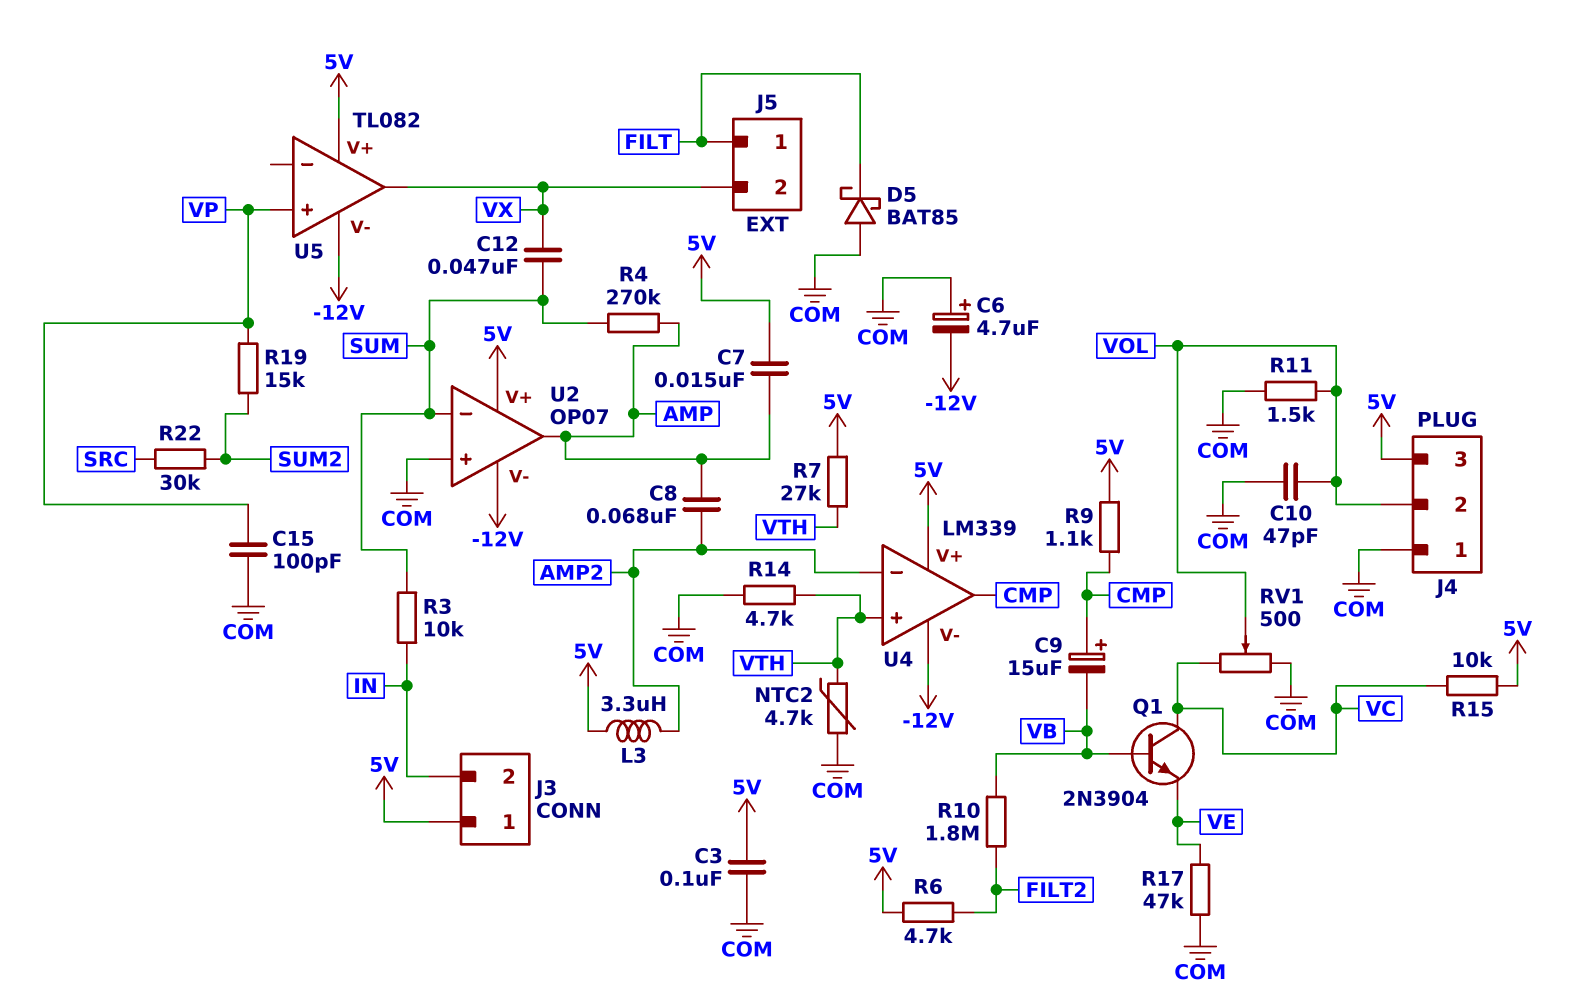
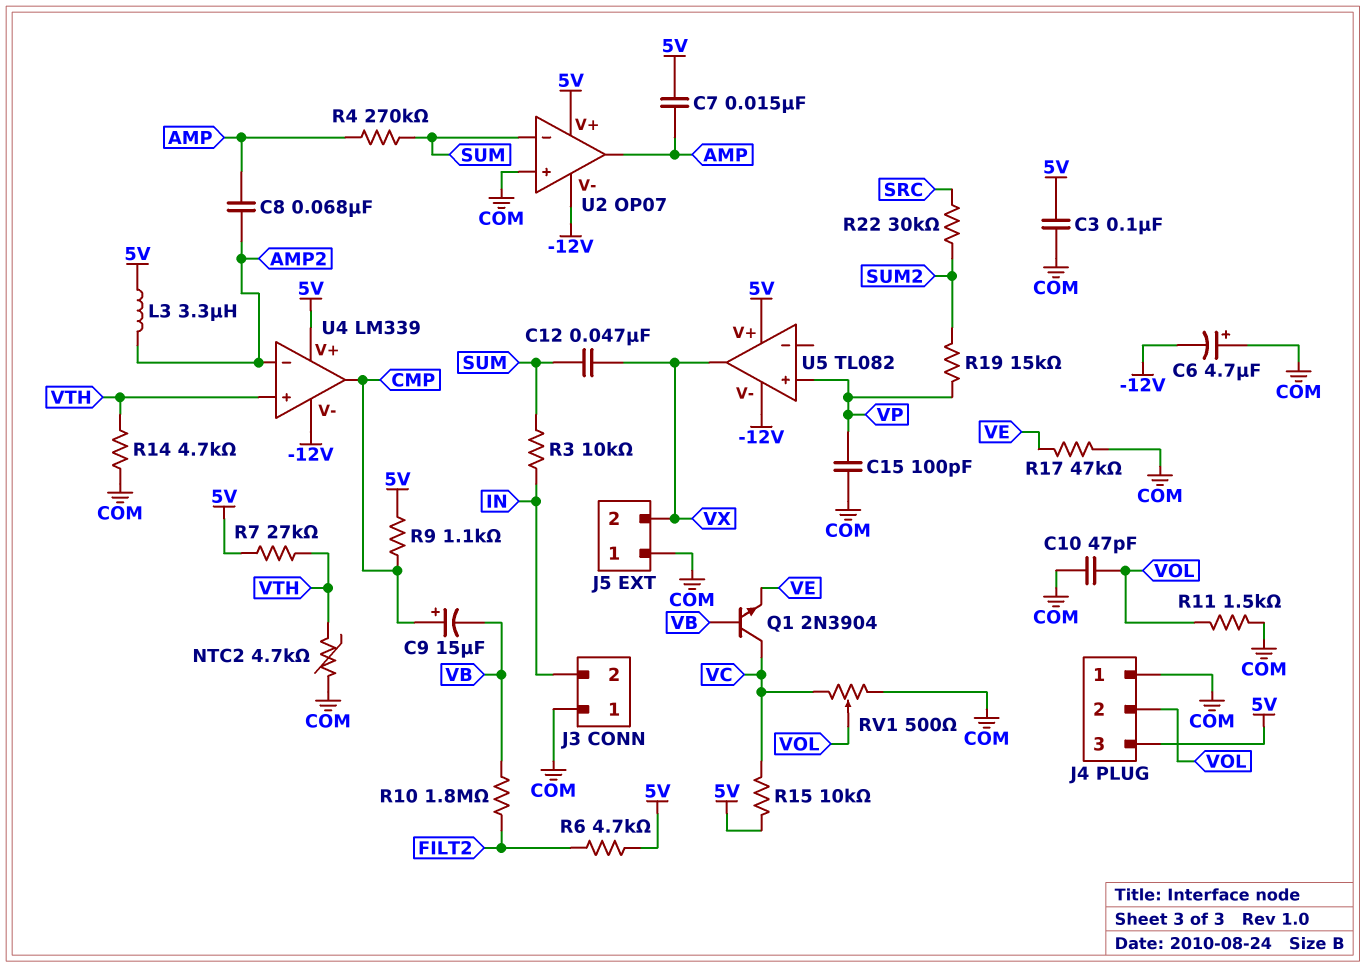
D5: schottky BAT85 (A COM, K FILT) -> none
J3 pin 1: 5V -> COM
J5 pin 1: FILT -> COM

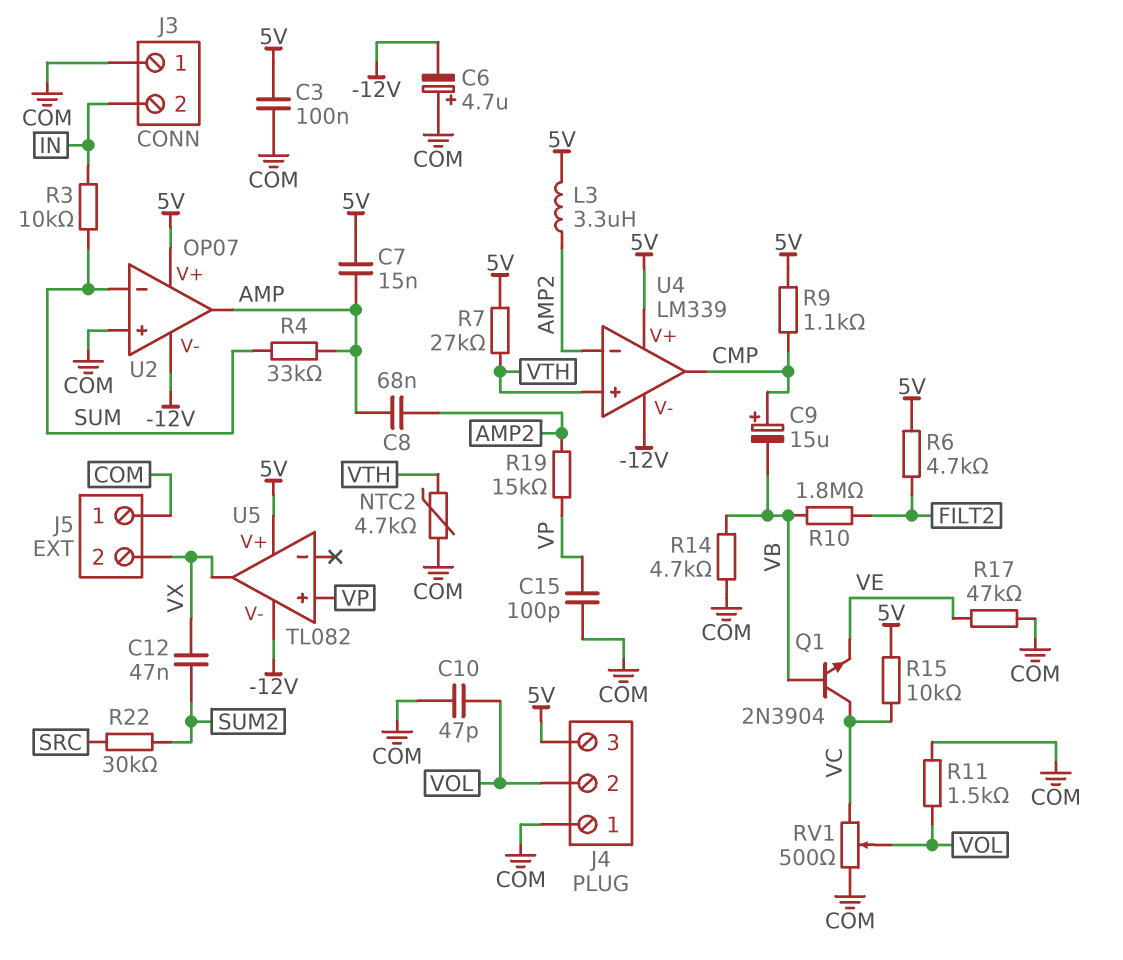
C12: 47nF (SUM, VX) -> 47nF (SUM2, VX)
R4: 270k (AMP, SUM) -> 33k (AMP, SUM)
R14: 4.7k (COM, VTH) -> 4.7k (COM, VB)
R19: 15k (SUM2, VP) -> 15k (AMP2, VP)

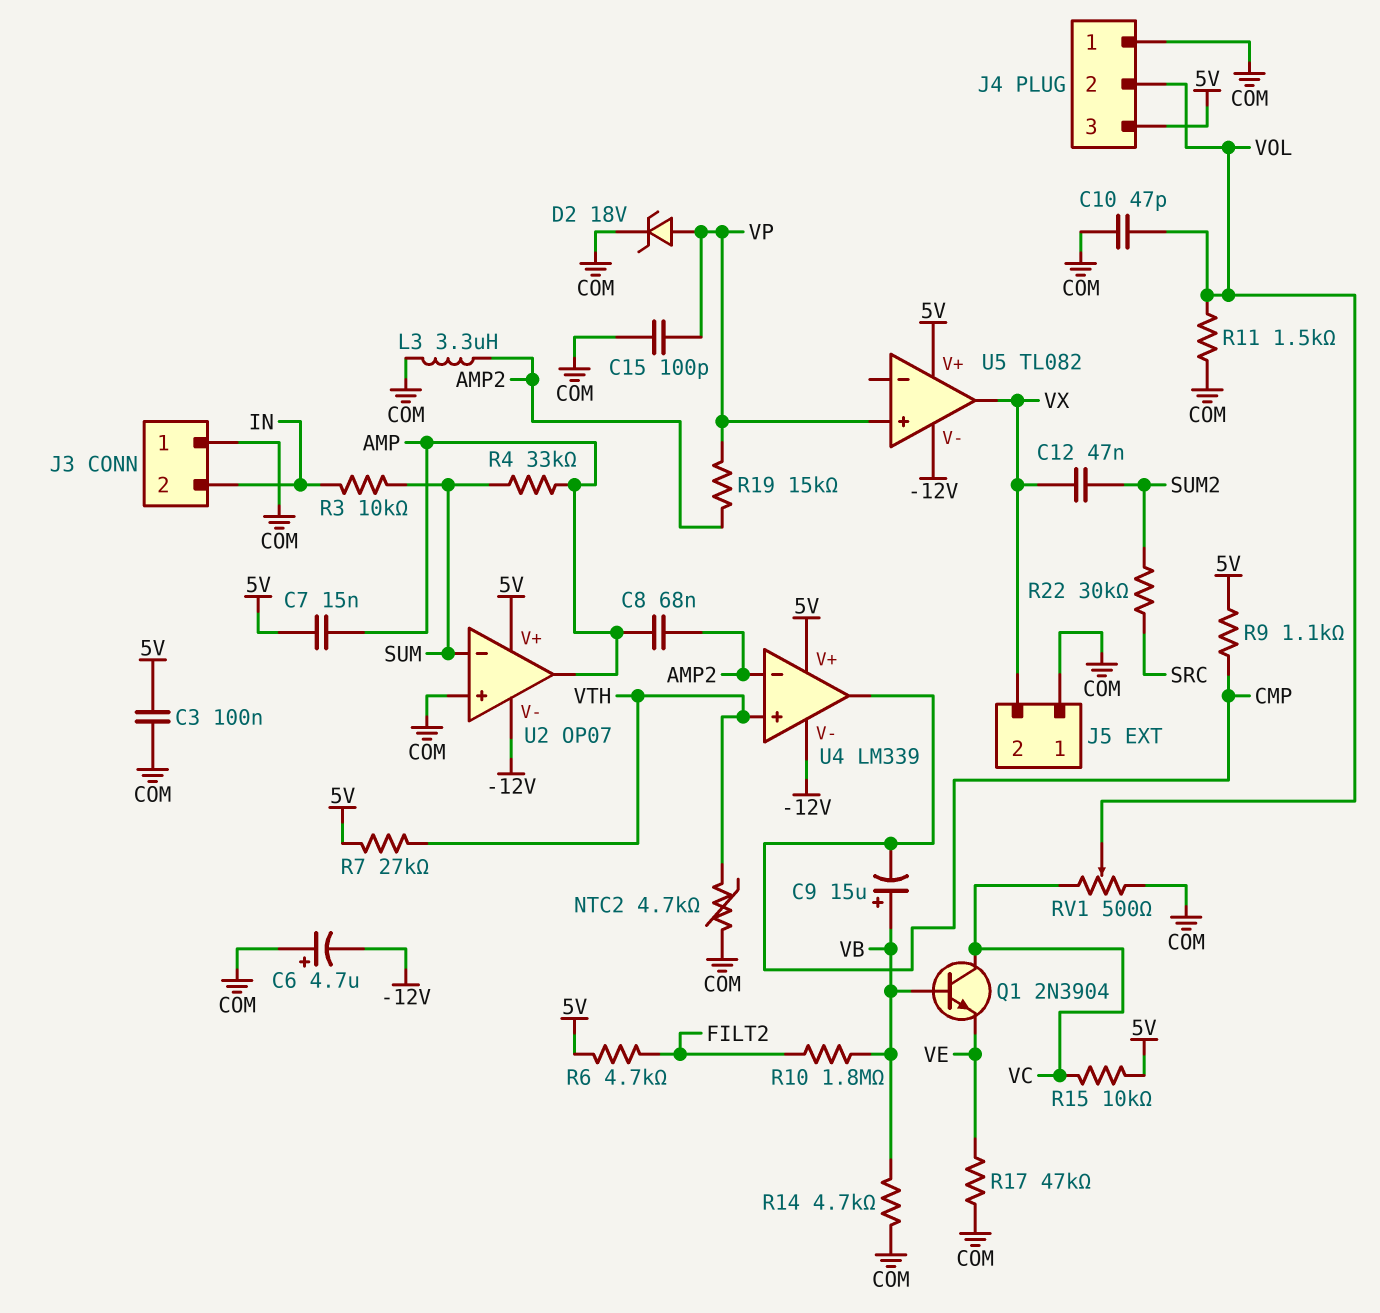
C9: 15uF (plus CMP, minus VB) -> 15uF (plus VB, minus CMP)
D2: none -> zener 18V (A VP, K COM)
L3: 3.3uH (5V, AMP2) -> 3.3uH (AMP2, COM)

